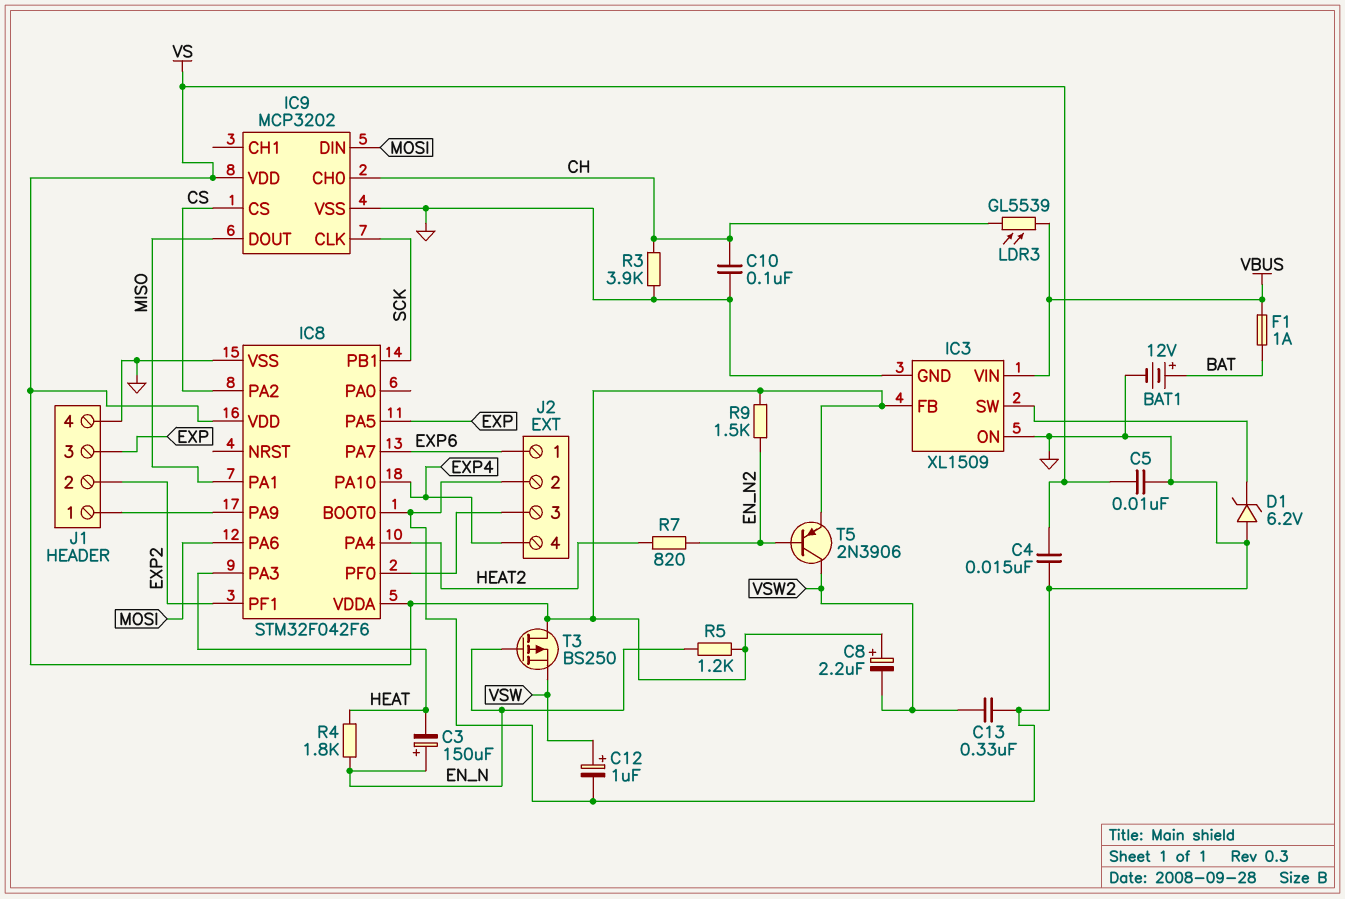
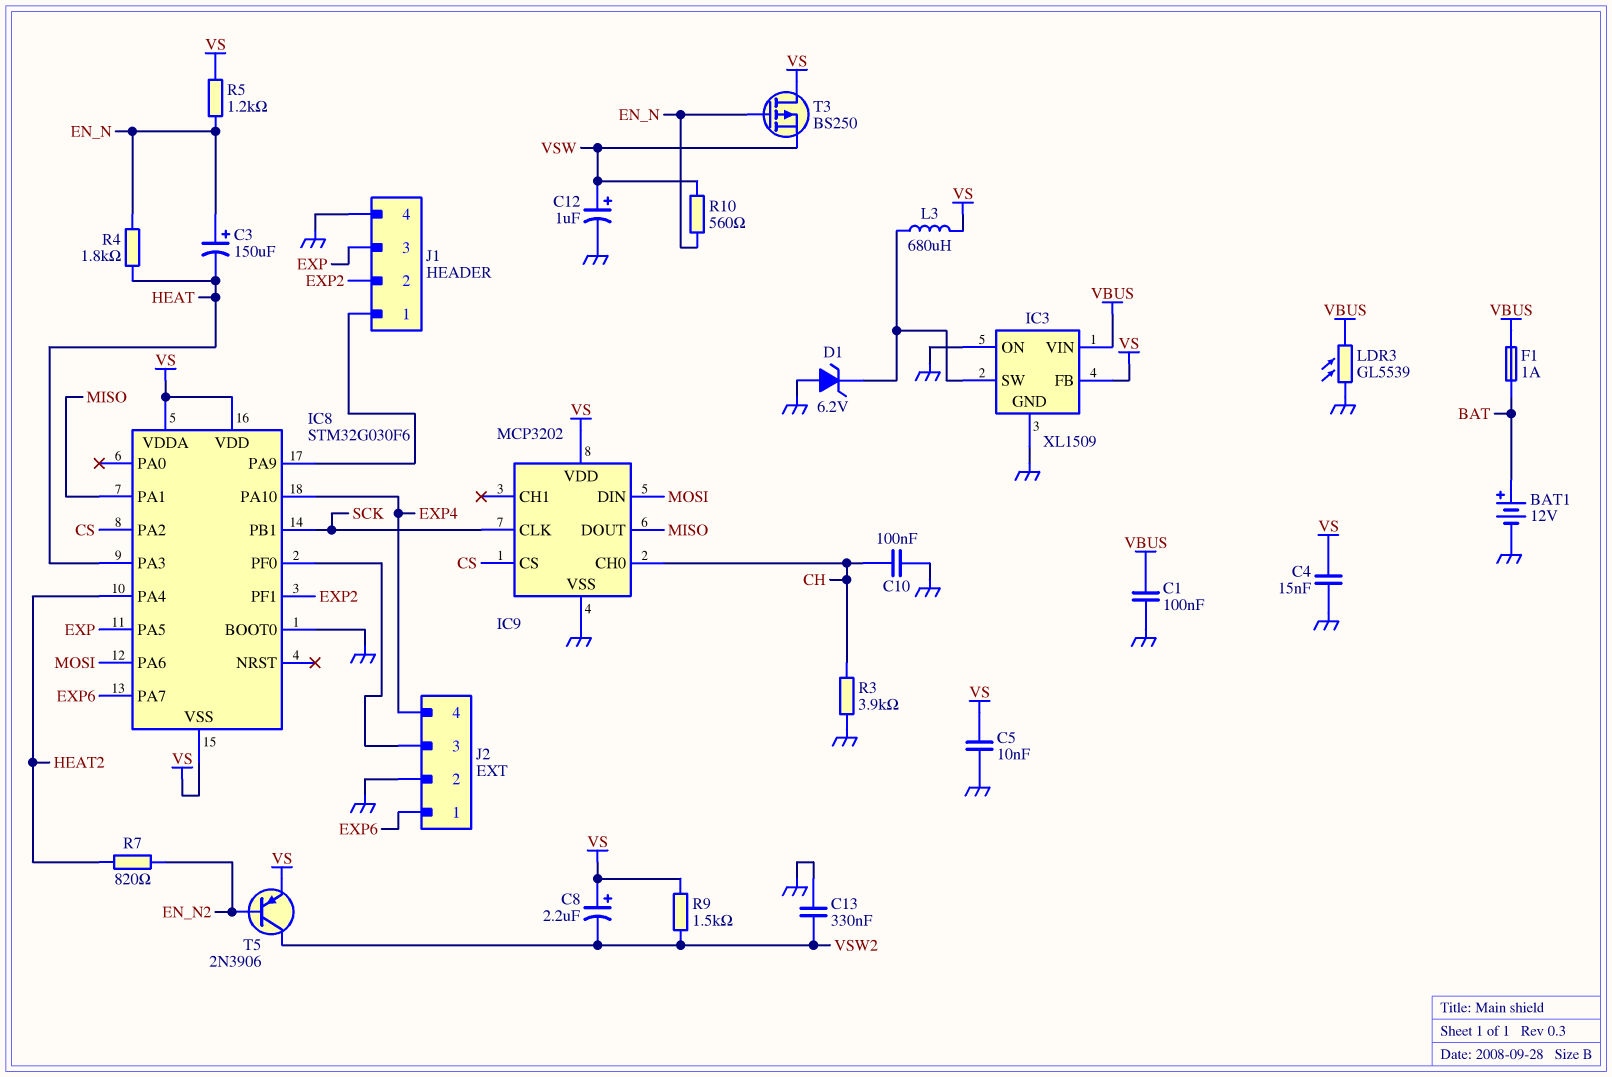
C1: none -> 100nF (GND, VBUS)
IC8: STM32F042F6 -> STM32G030F6
IC8 pin VSS: GND -> VS
L3: none -> 680uH (IC3/SW, VS)
LDR3: GL5539 (CH, VBUS) -> GL5539 (GND, VBUS)
R9: 1.5k (EN_N2, VS) -> 1.5k (VS, VSW2)
R10: none -> 560 (EN_N, VSW)

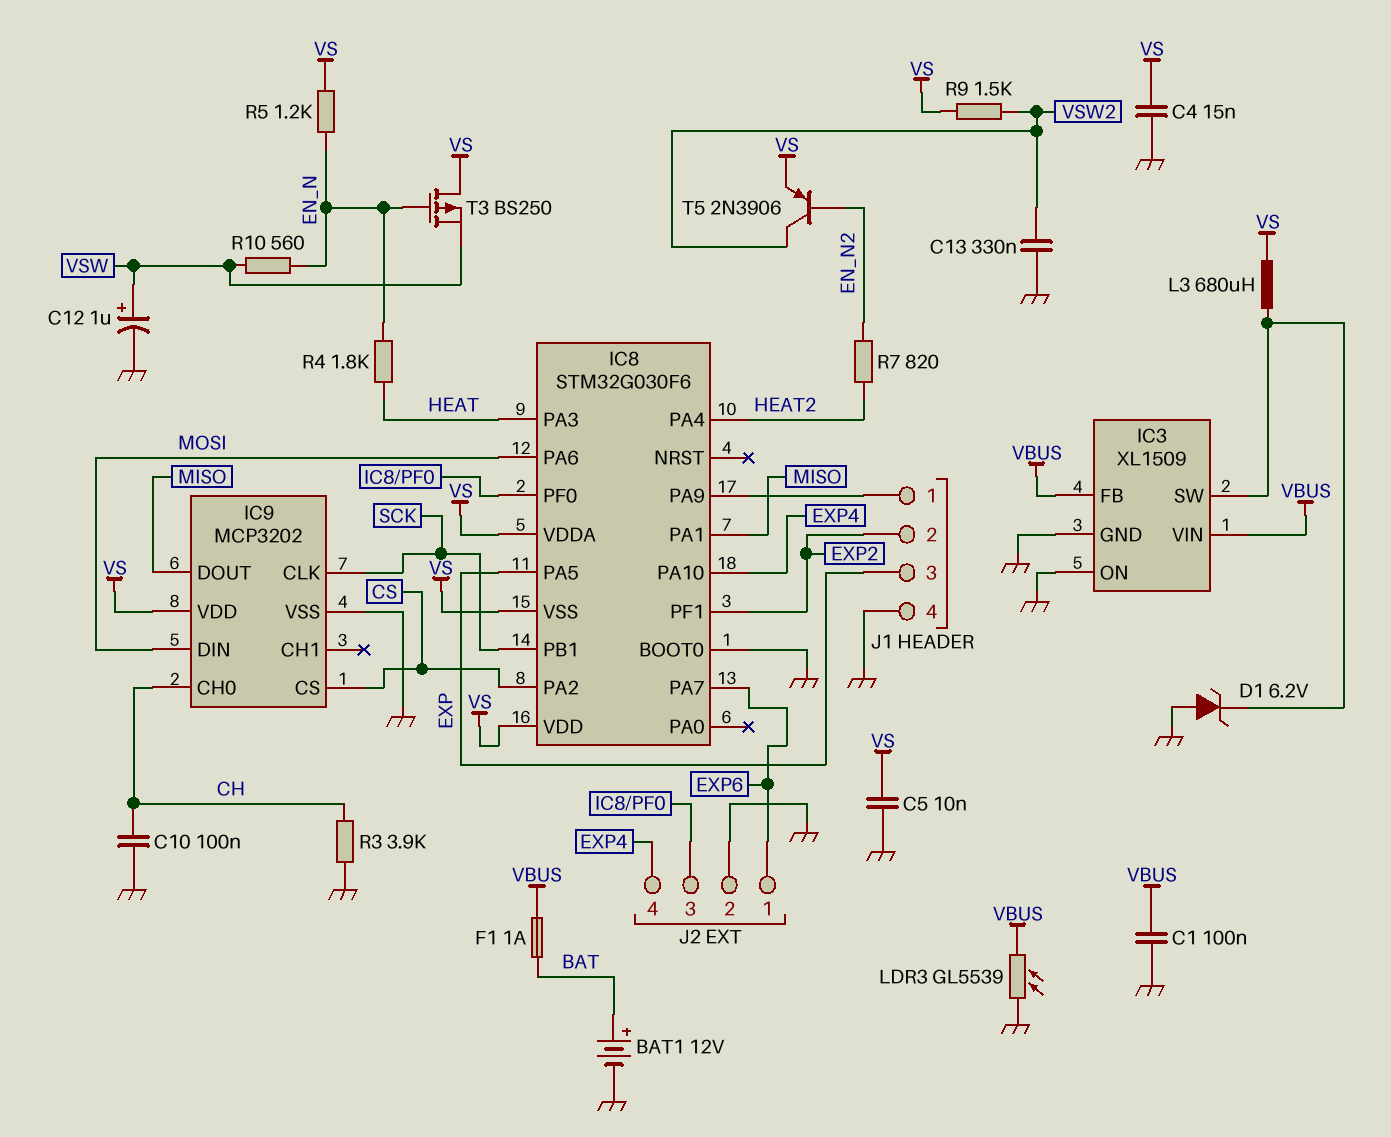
C3: 150uF (plus EN_N, minus HEAT) -> none
C8: 2.2uF (plus VS, minus VSW2) -> none
IC3 pin FB: VS -> VBUS

